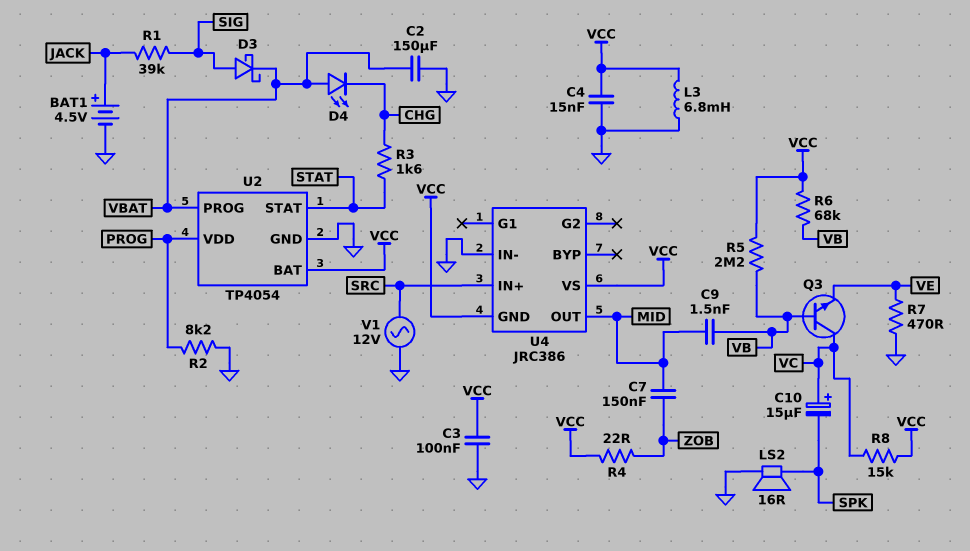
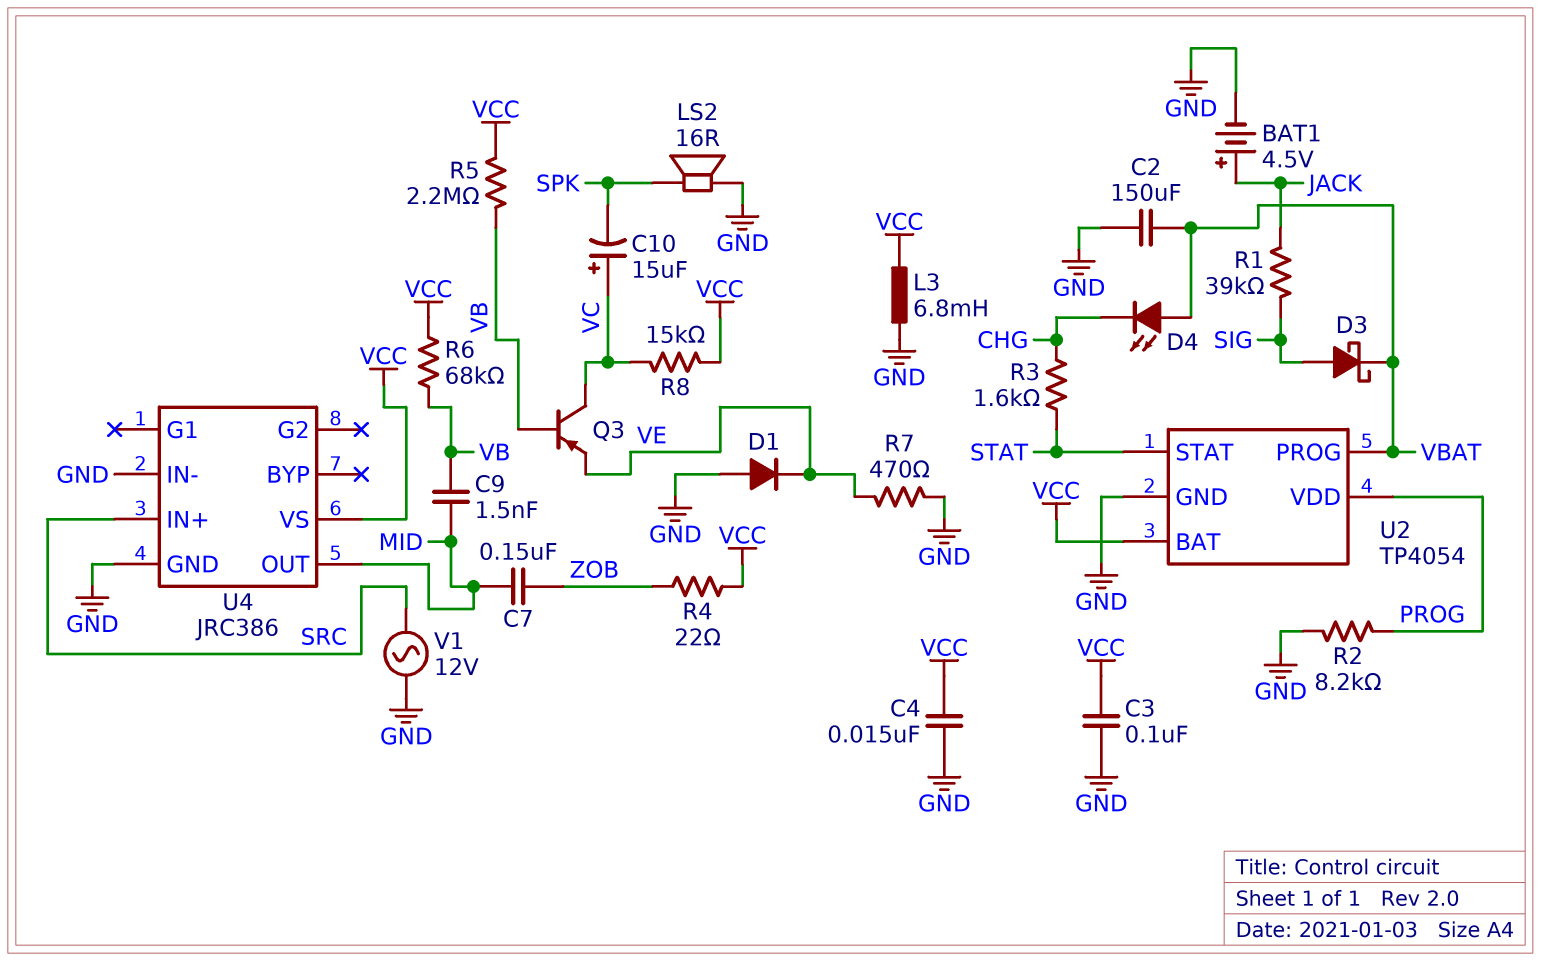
D1: none -> diode (A GND, K VE)
Q3: NPN (B VB, C VC, E VE) -> PNP (B VB, C VC, E VE)
U4 pin GND: VCC -> GND

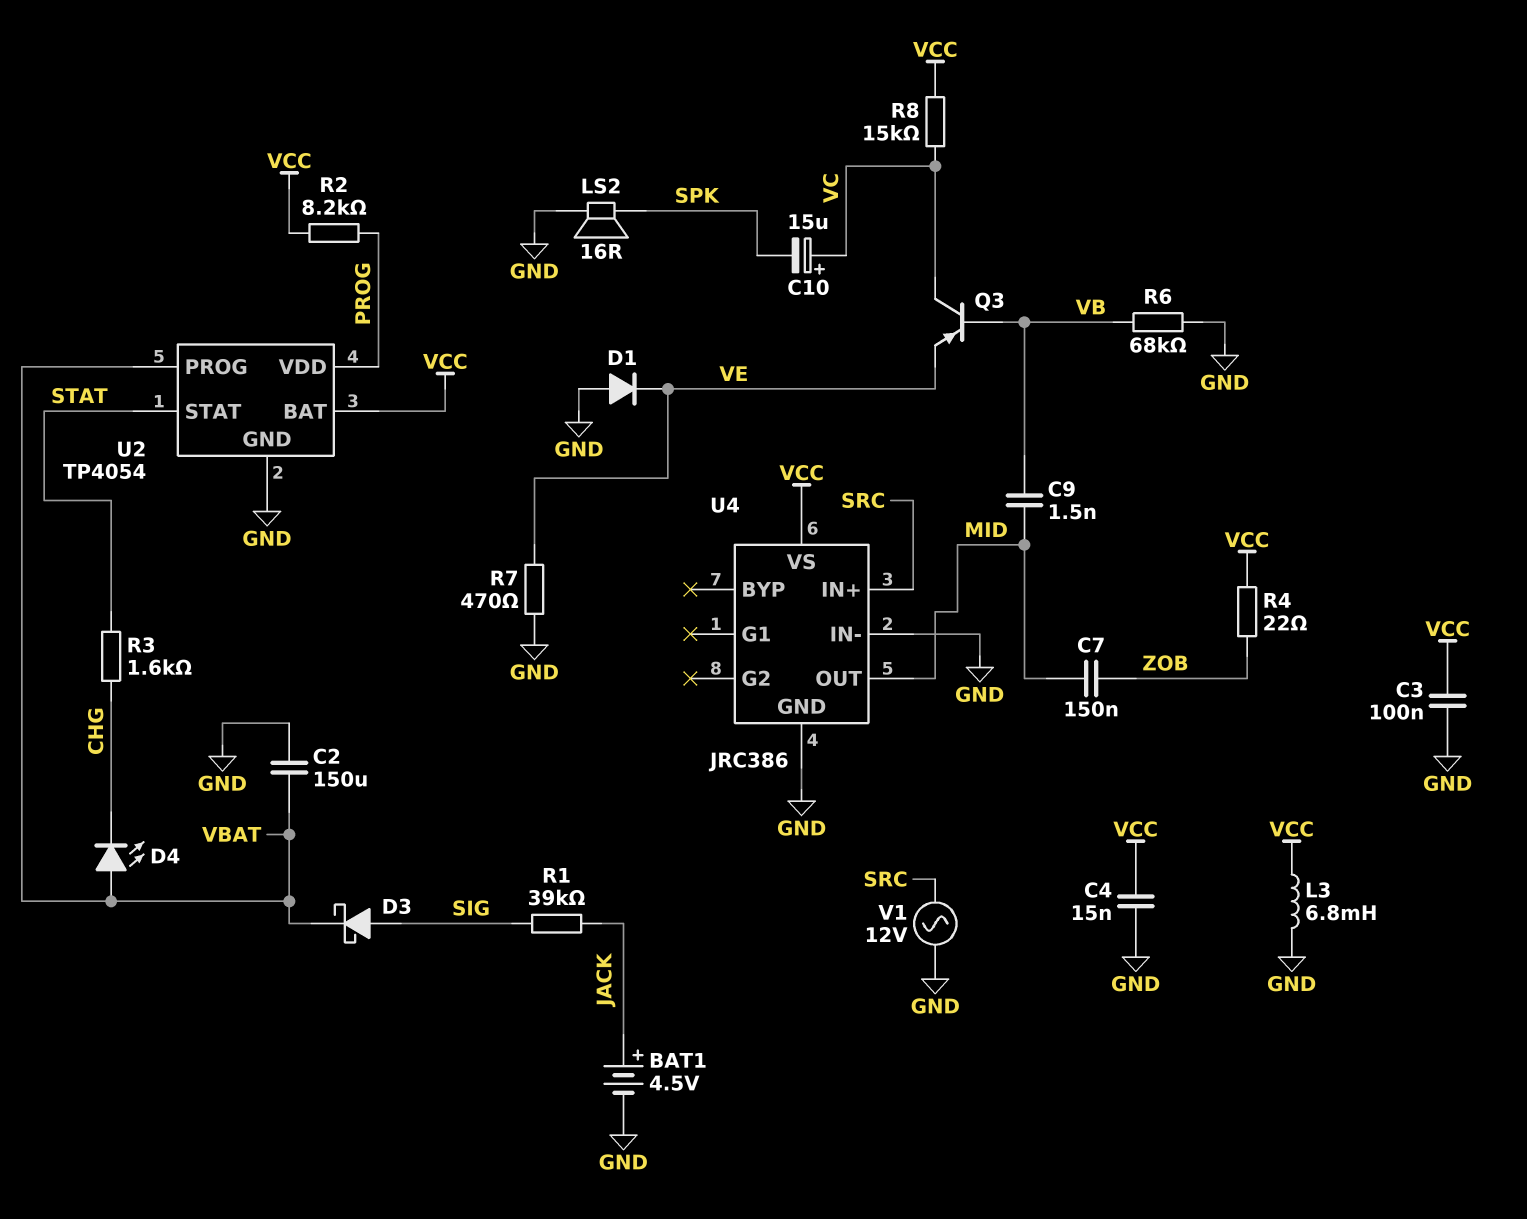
R2: 8.2k (GND, PROG) -> 8.2k (PROG, VCC)
R5: 2.2M (VB, VCC) -> none
R6: 68k (VB, VCC) -> 68k (GND, VB)

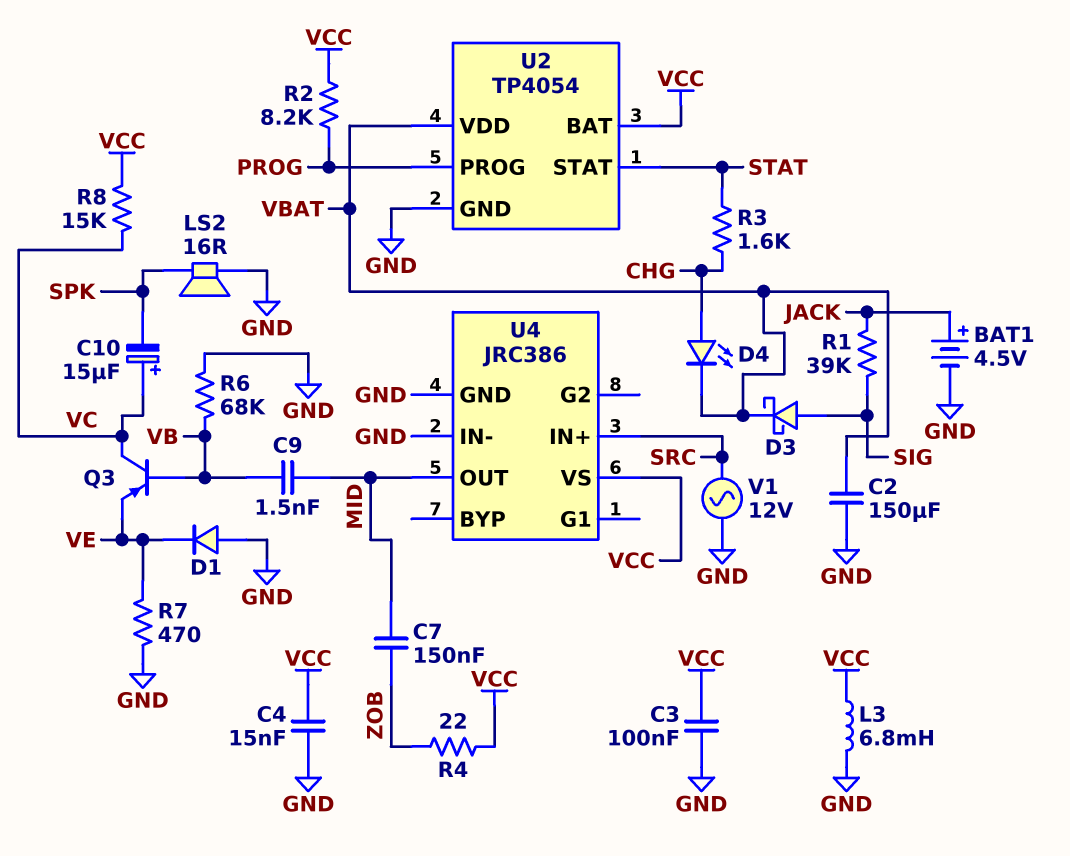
D4: LED (A VBAT, K CHG) -> LED (A CHG, K VBAT)
U2 pin PROG: VBAT -> PROG
U2 pin VDD: PROG -> VBAT

